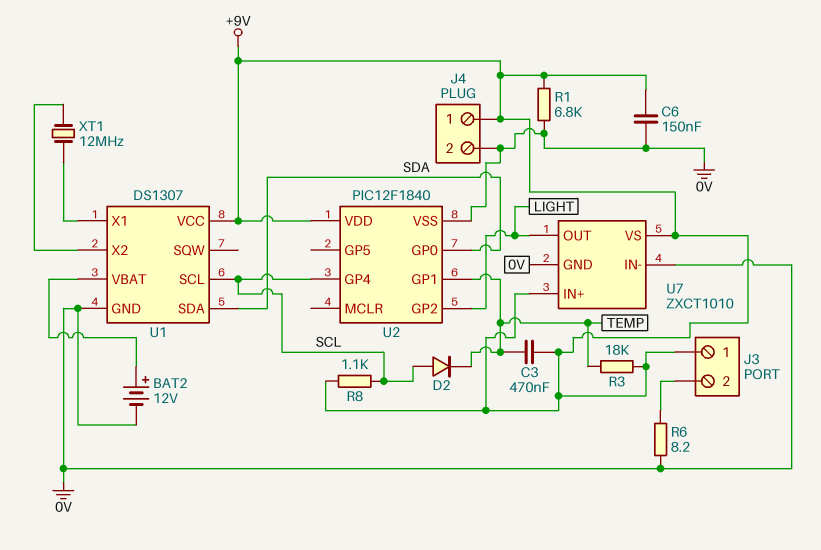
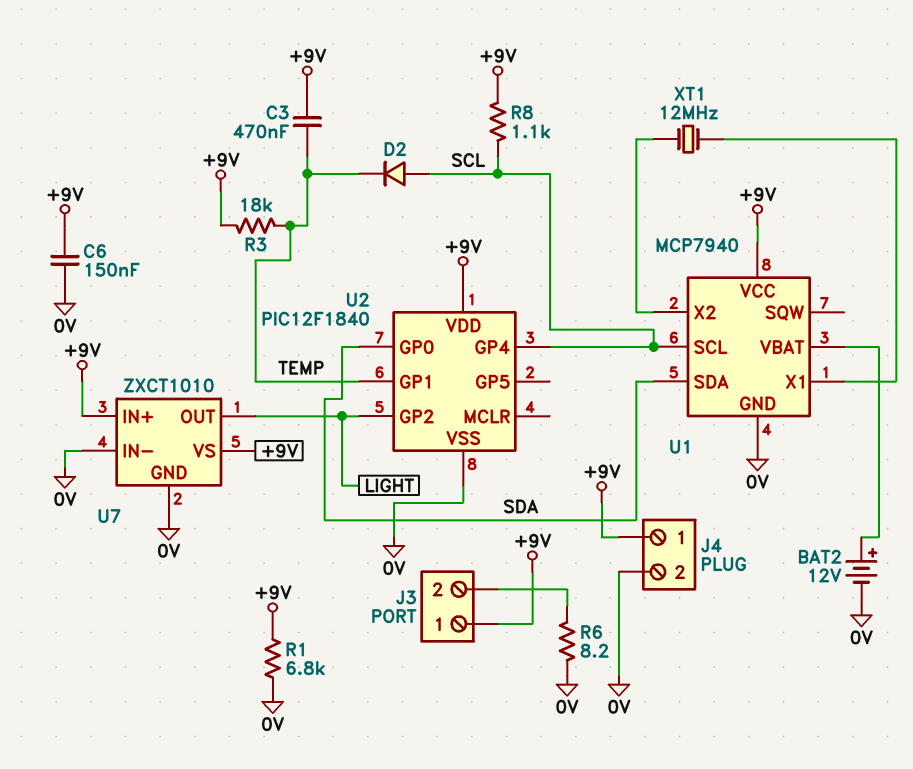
U1: DS1307 -> MCP7940

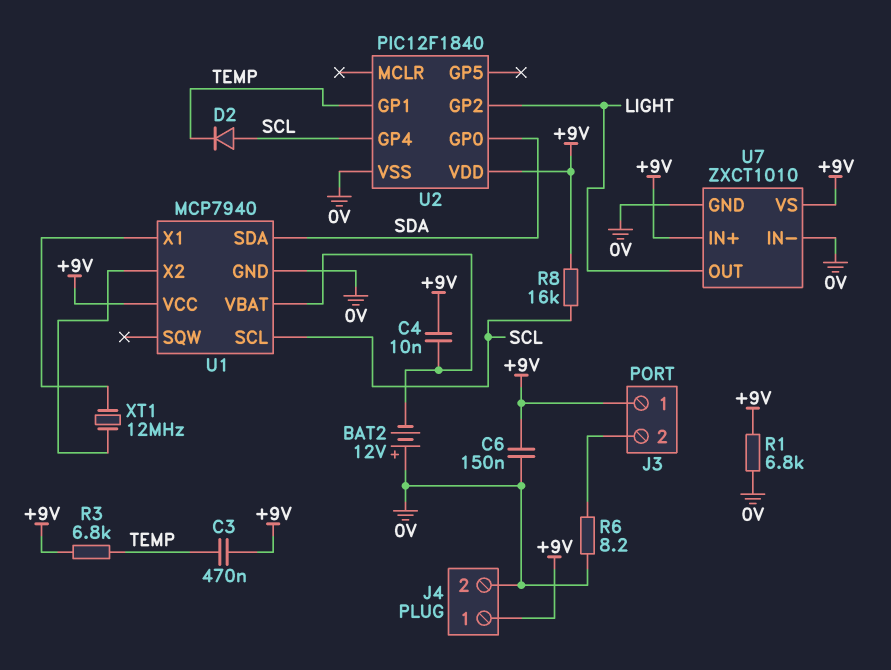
BAT2: 12V (plus U1/VBAT, minus 0V) -> 12V (plus 0V, minus U1/VBAT)
C4: none -> 10nF (+9V, U1/VBAT)
R3: 18k (+9V, TEMP) -> 6.8k (+9V, TEMP)
R8: 1.1k (+9V, SCL) -> 16k (+9V, SCL)

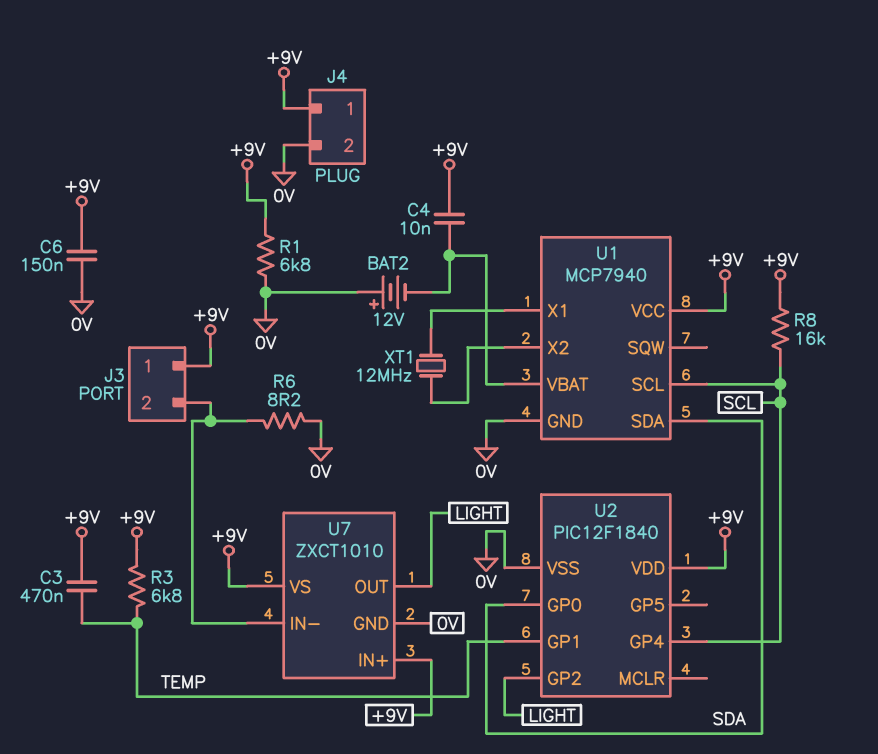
D2: diode (A SCL, K TEMP) -> none
U7 pin IN-: 0V -> J3/2

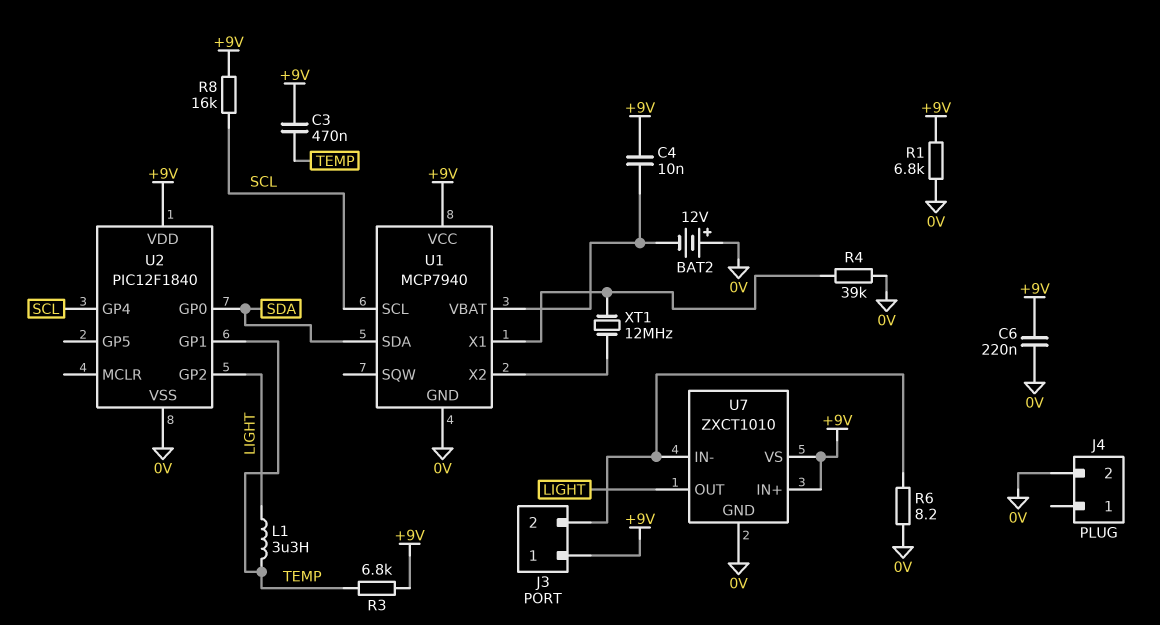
C6: 150nF (+9V, 0V) -> 220nF (+9V, 0V)
J4 pin 1: +9V -> none
L1: none -> 3.3uH (LIGHT, TEMP)
R4: none -> 39k (0V, U1/X1)

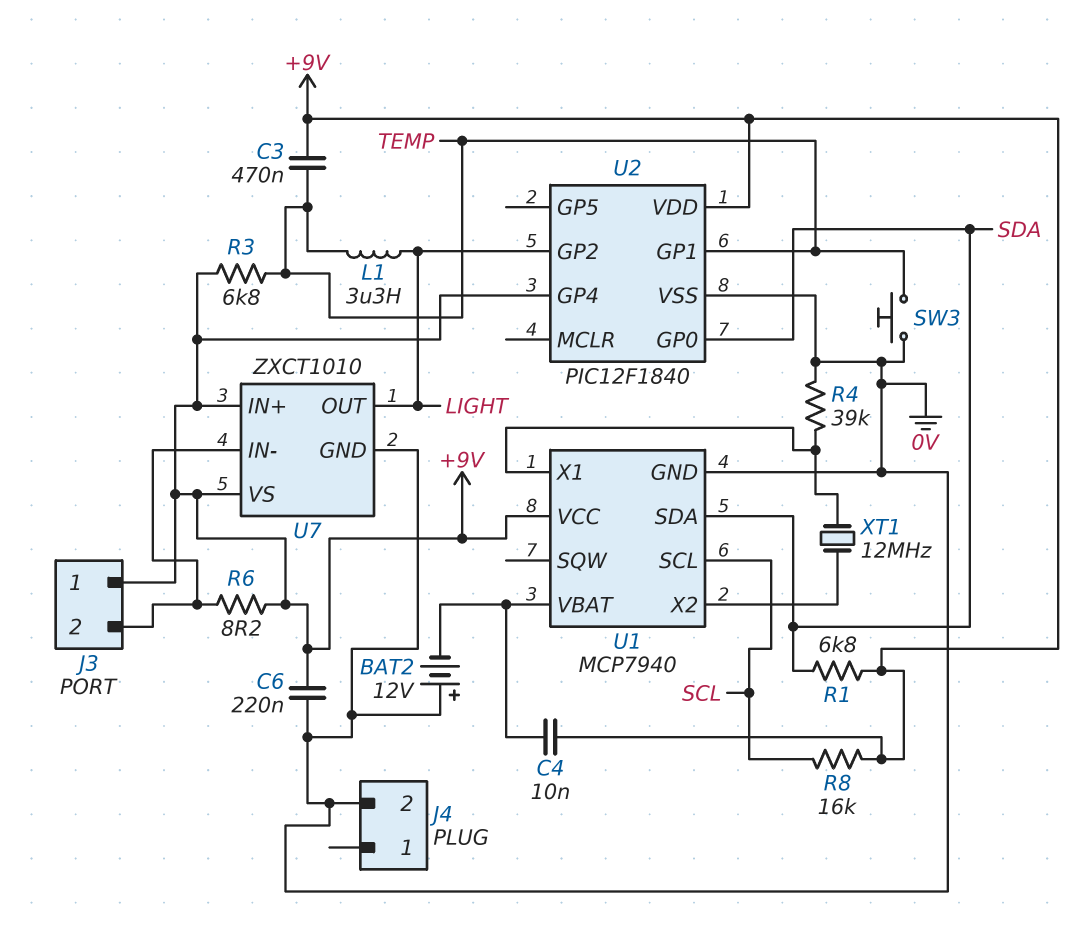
R1: 6.8k (+9V, 0V) -> 6.8k (+9V, SDA)
R6: 8.2 (0V, J3/2) -> 8.2 (+9V, J3/2)
SW3: none -> button (0V, TEMP)
U2 pin GP4: SCL -> +9V

